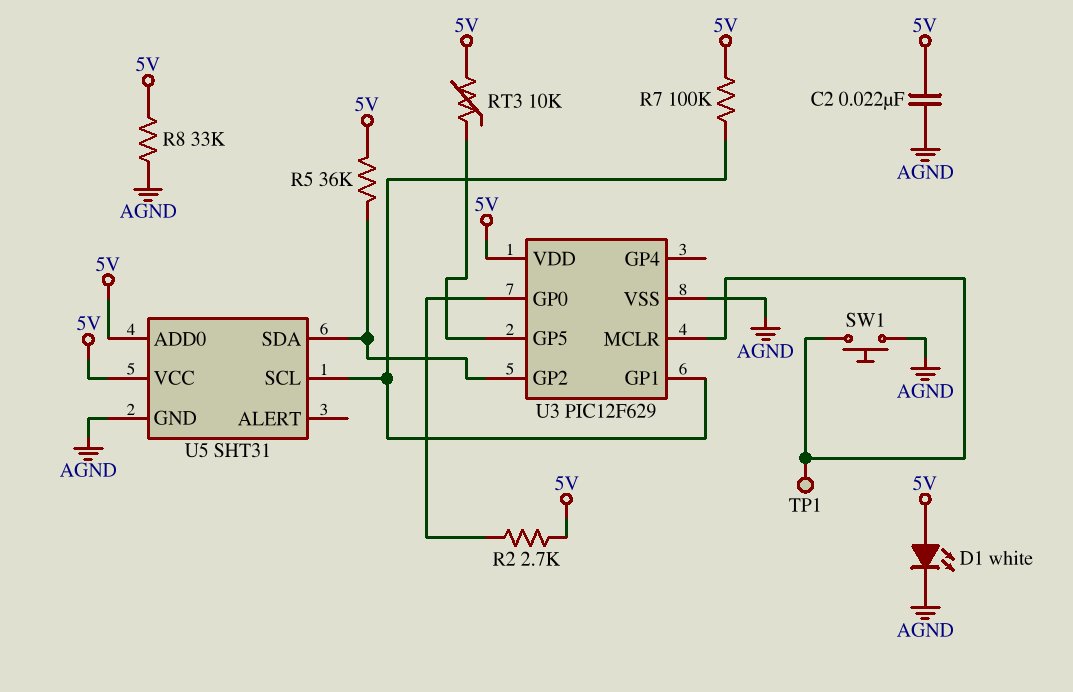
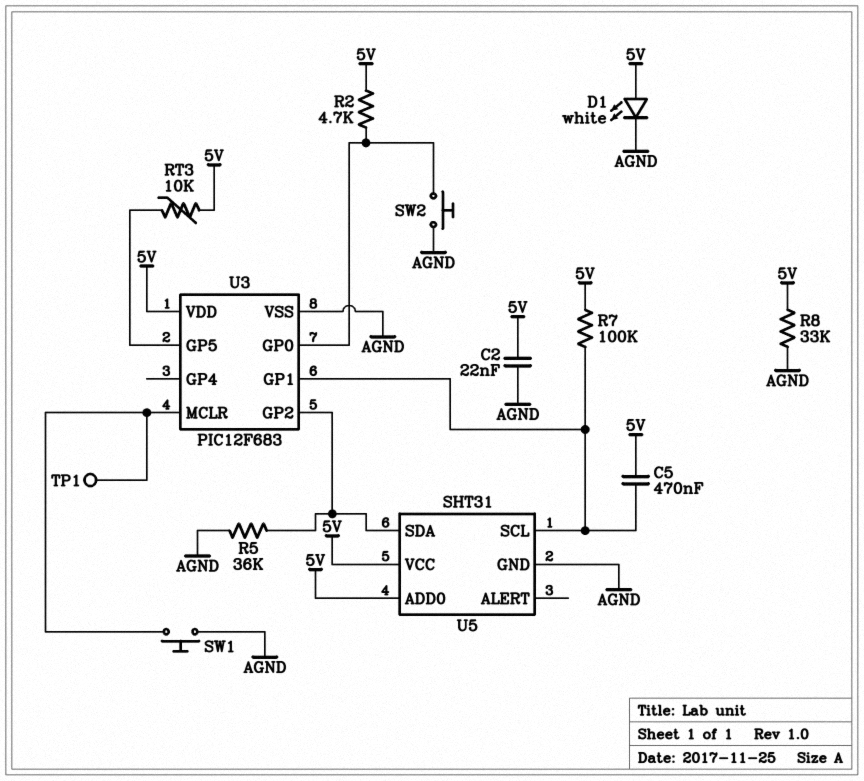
C5: none -> 470nF (5V, U3/GP1)
R2: 2.7k (5V, U3/GP0) -> 4.7k (5V, U3/GP0)
R5: 36k (5V, U3/GP2) -> 36k (AGND, U3/GP2)
SW2: none -> button (AGND, U3/GP0)
U3: PIC12F629 -> PIC12F683

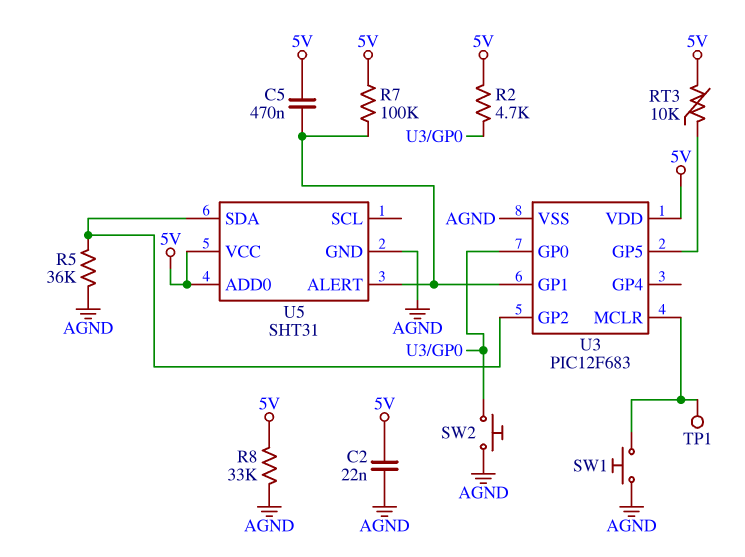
D1: LED white (A 5V, K AGND) -> none
U5 pin ALERT: none -> U3/GP1
U5 pin SCL: U3/GP1 -> none

